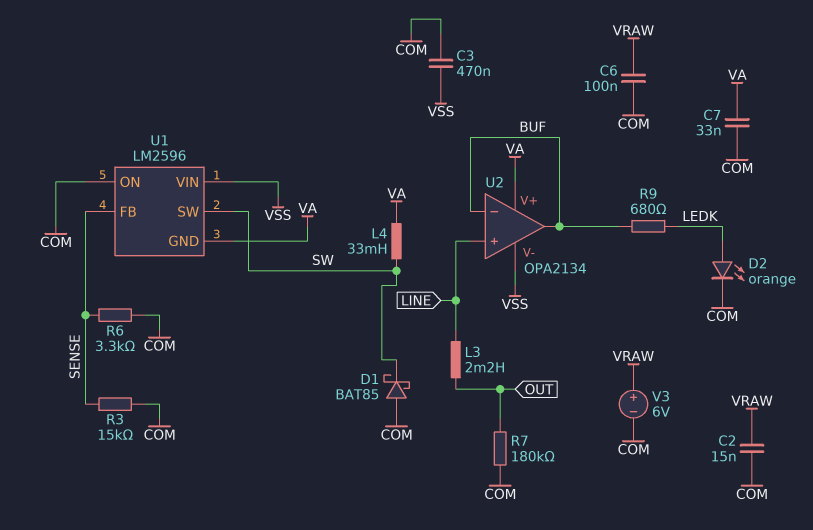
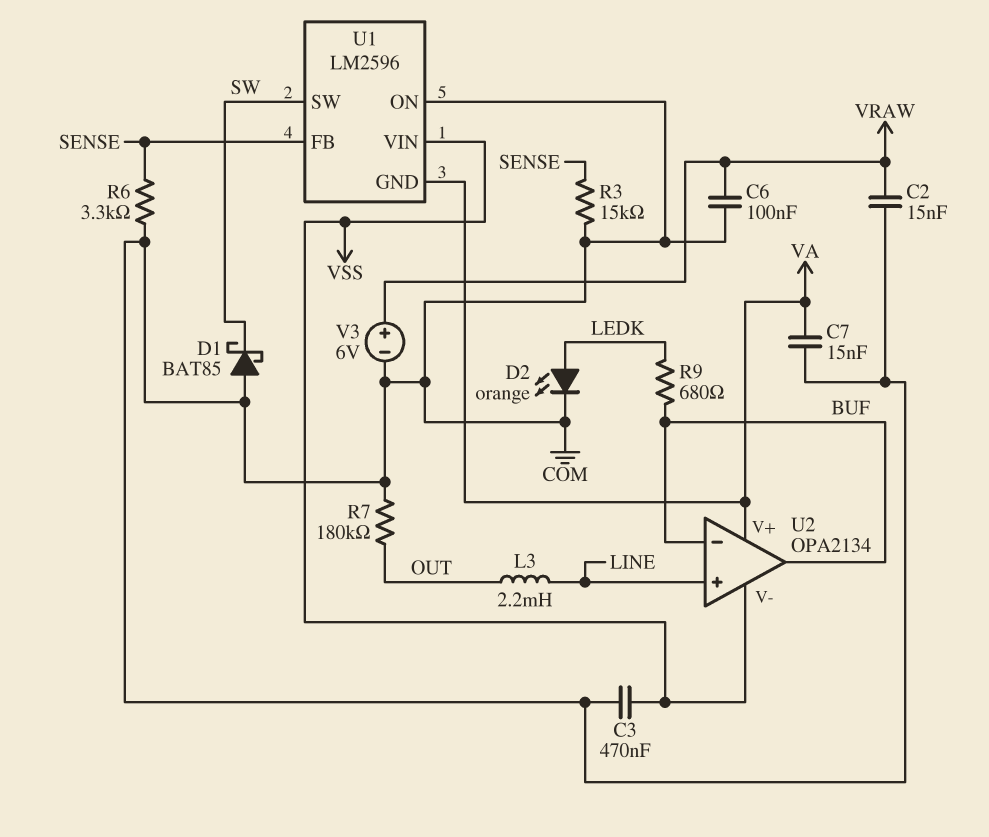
C7: 33nF (COM, VA) -> 15nF (COM, VA)
L4: 33mH (SW, VA) -> none

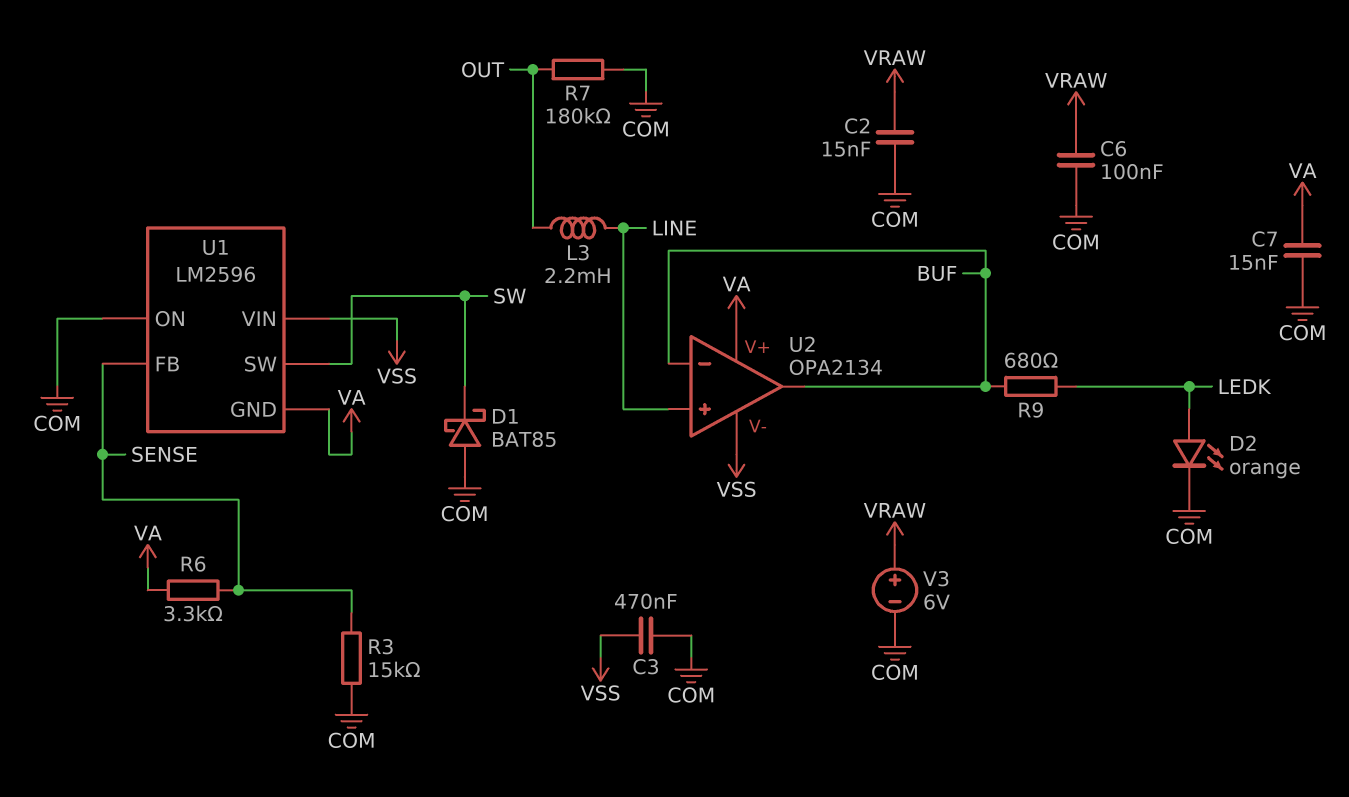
R6: 3.3k (COM, SENSE) -> 3.3k (SENSE, VA)

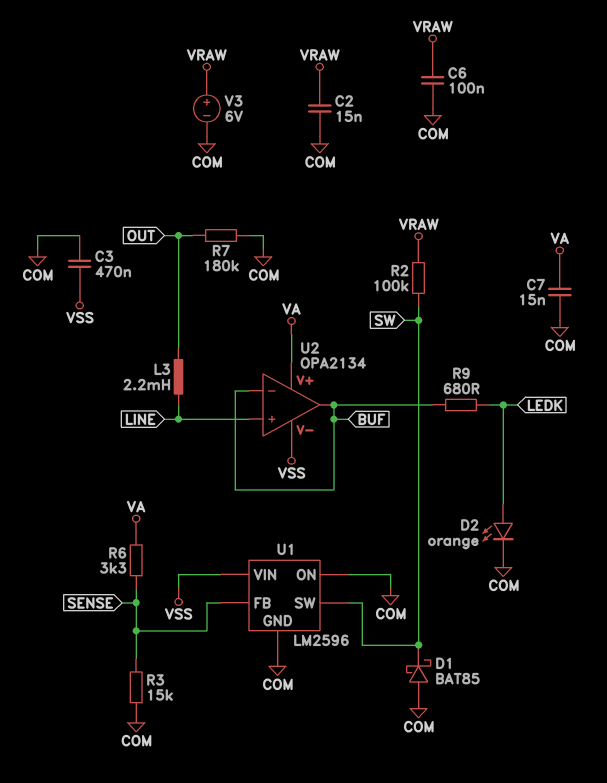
R2: none -> 100k (SW, VRAW)
U1 pin GND: VA -> COM

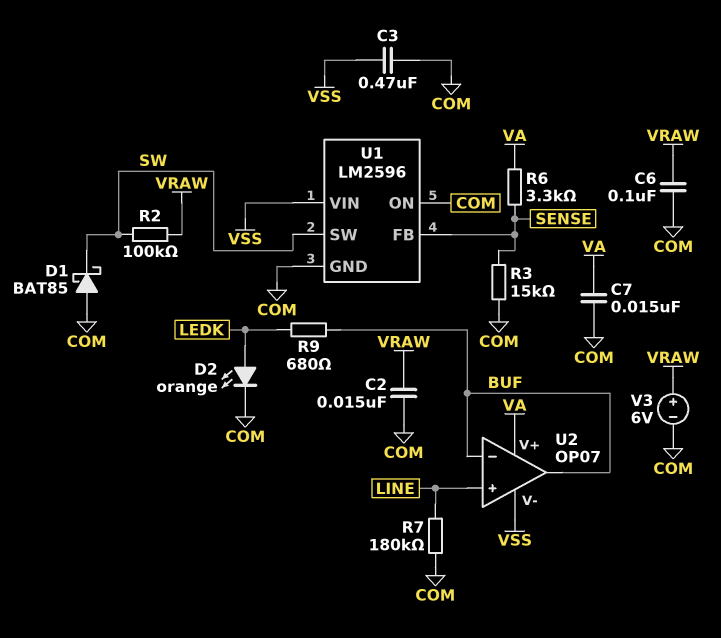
L3: 2.2mH (LINE, OUT) -> none
R7: 180k (COM, OUT) -> 180k (COM, LINE)
U2: OPA2134 -> OP07

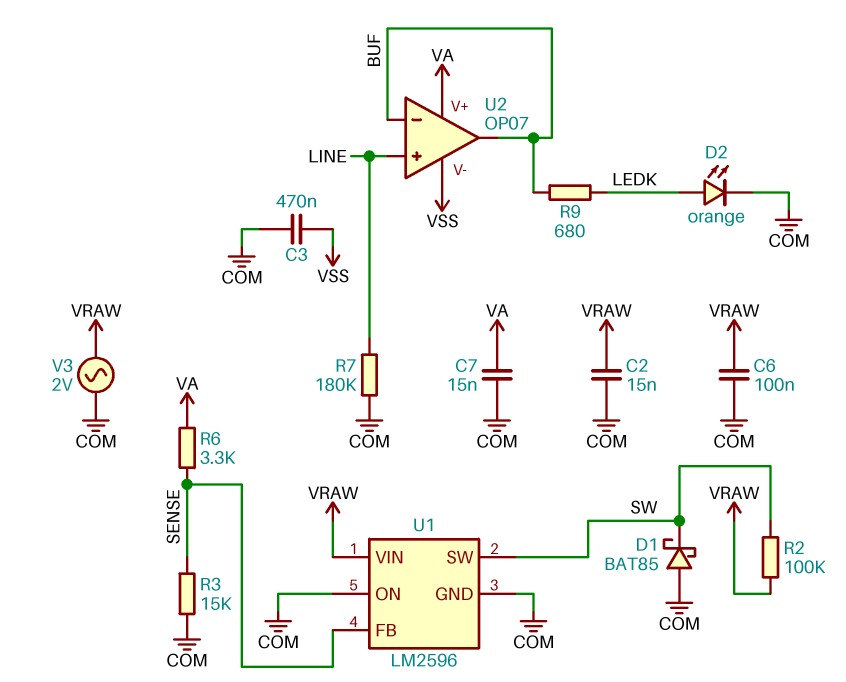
U1 pin VIN: VSS -> VRAW
V3: 6V (plus VRAW, minus COM) -> AC 2V (COM, VRAW)

